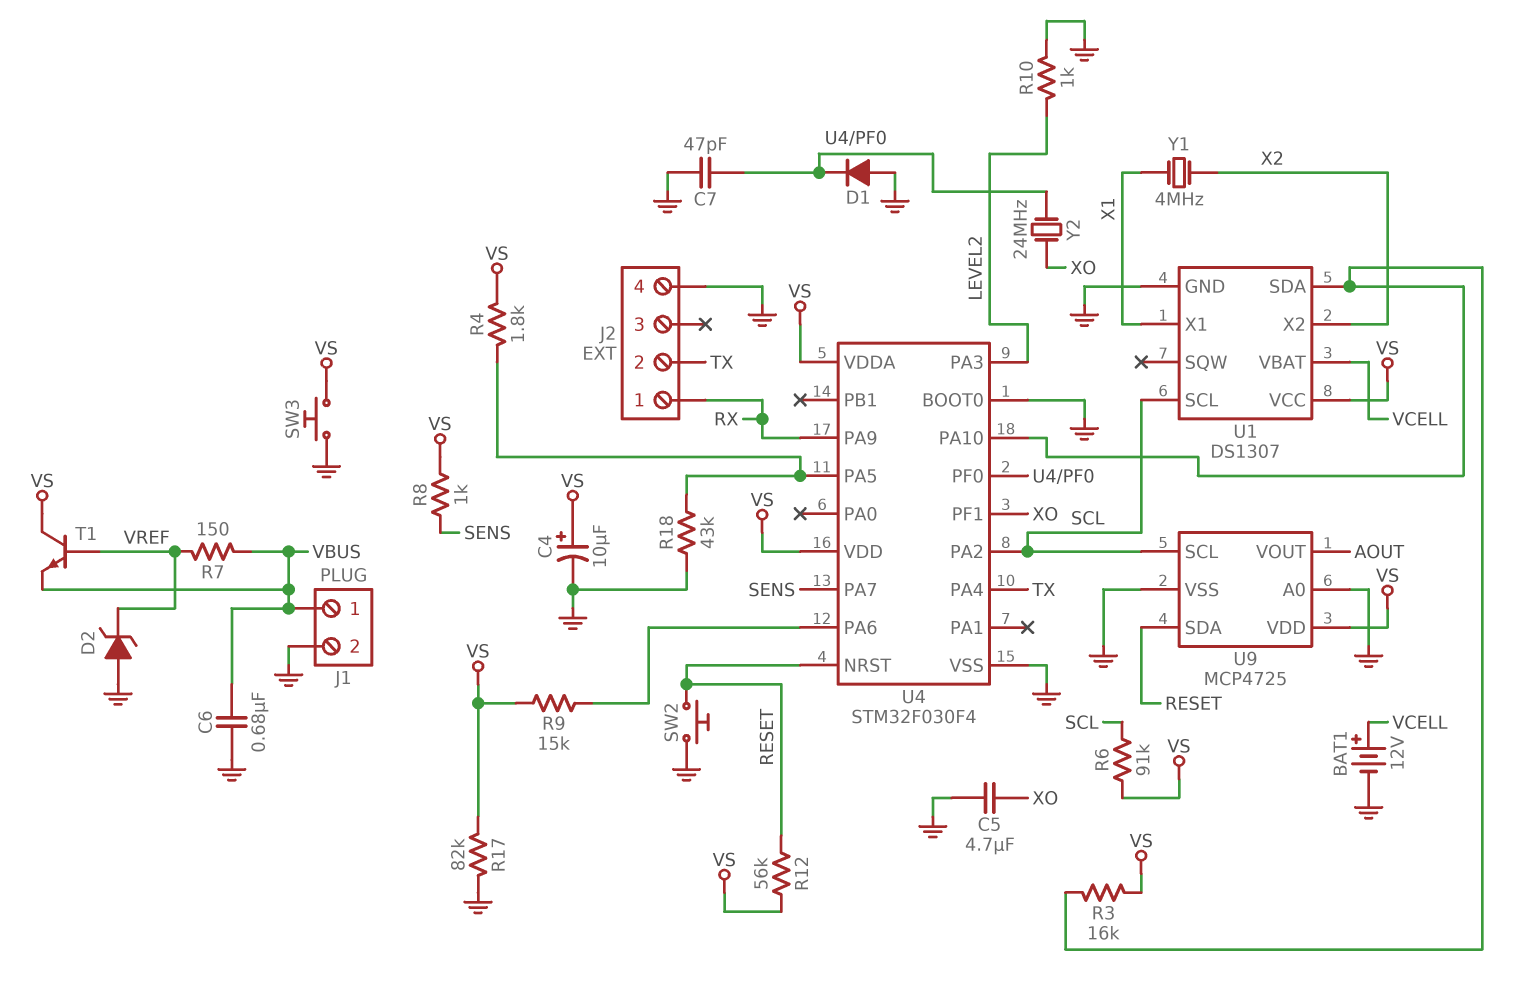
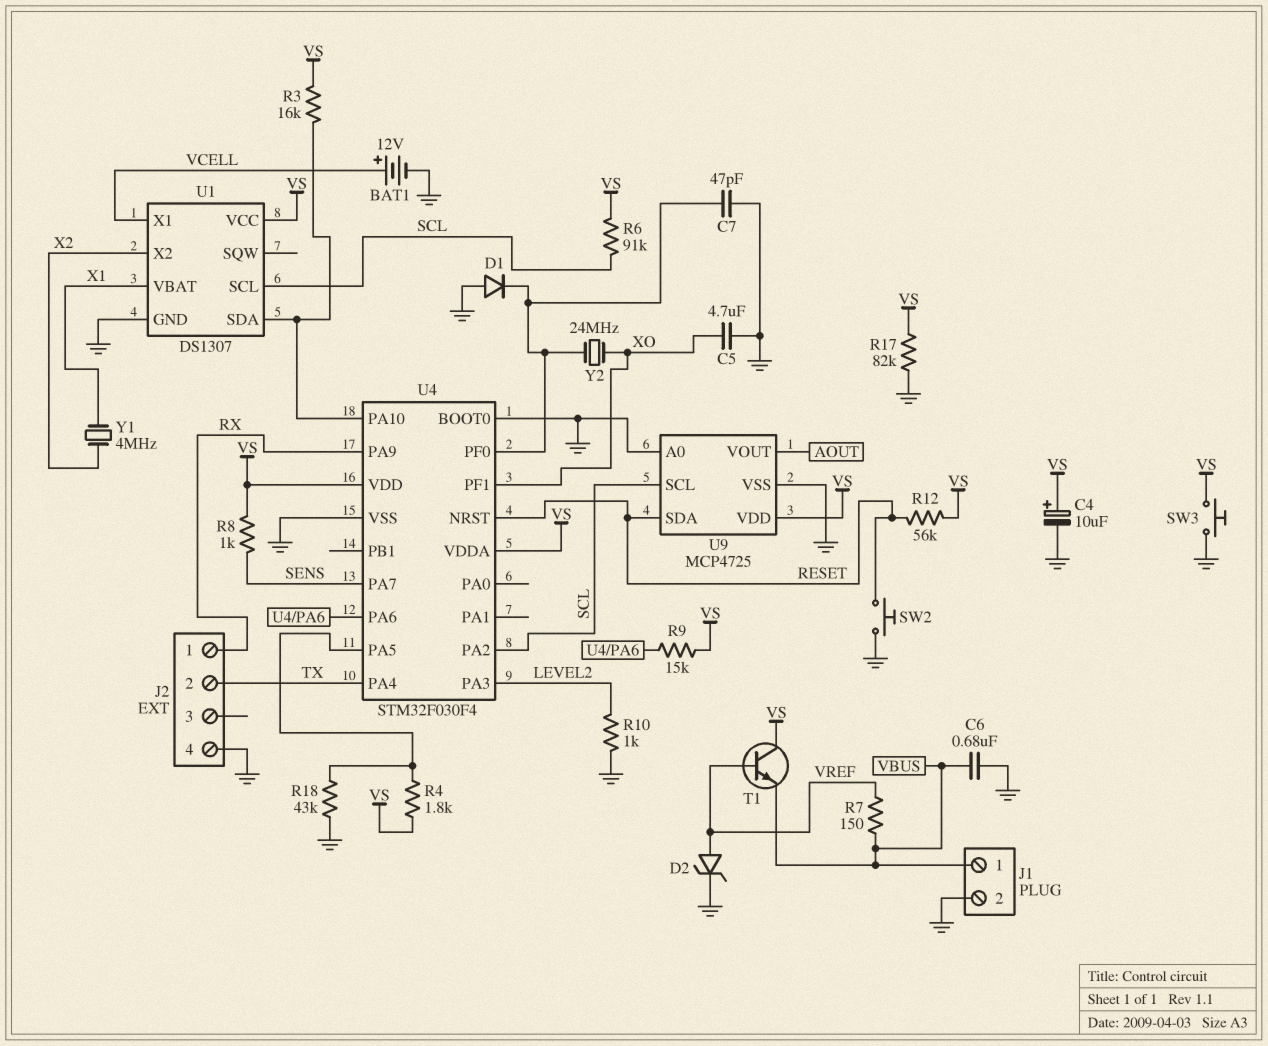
D2: zener (A GND, K VREF) -> zener (A VREF, K GND)
U1 pin VBAT: VCELL -> X1
U1 pin X1: X1 -> VCELL

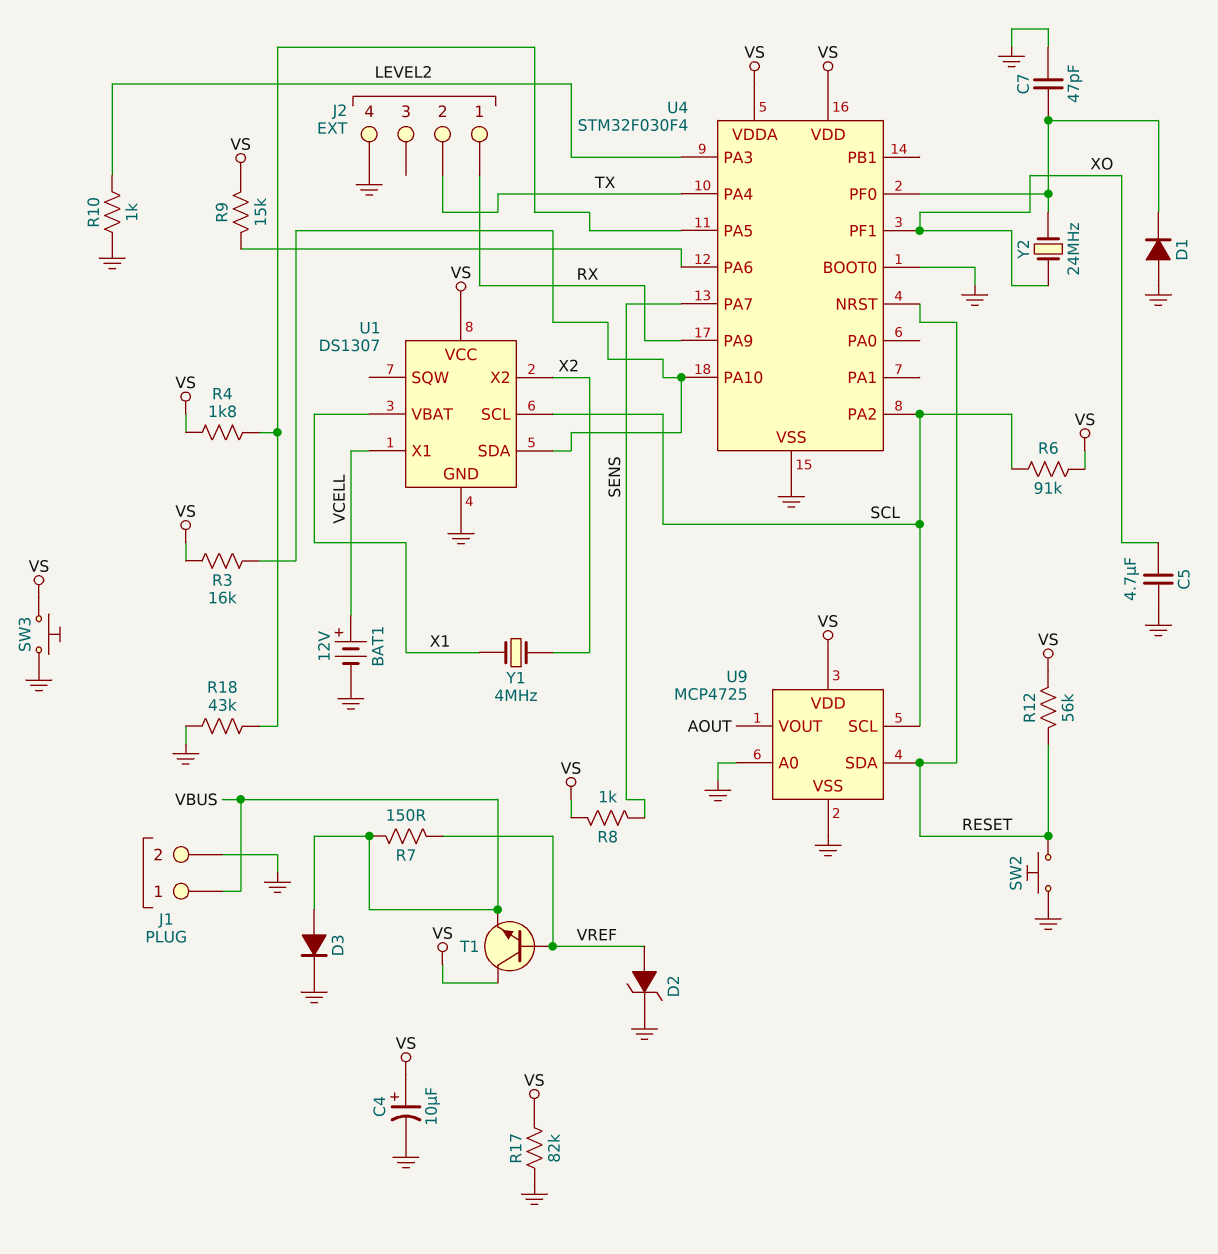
C6: 680nF (GND, VBUS) -> none
D3: none -> diode (A VBUS, K GND)

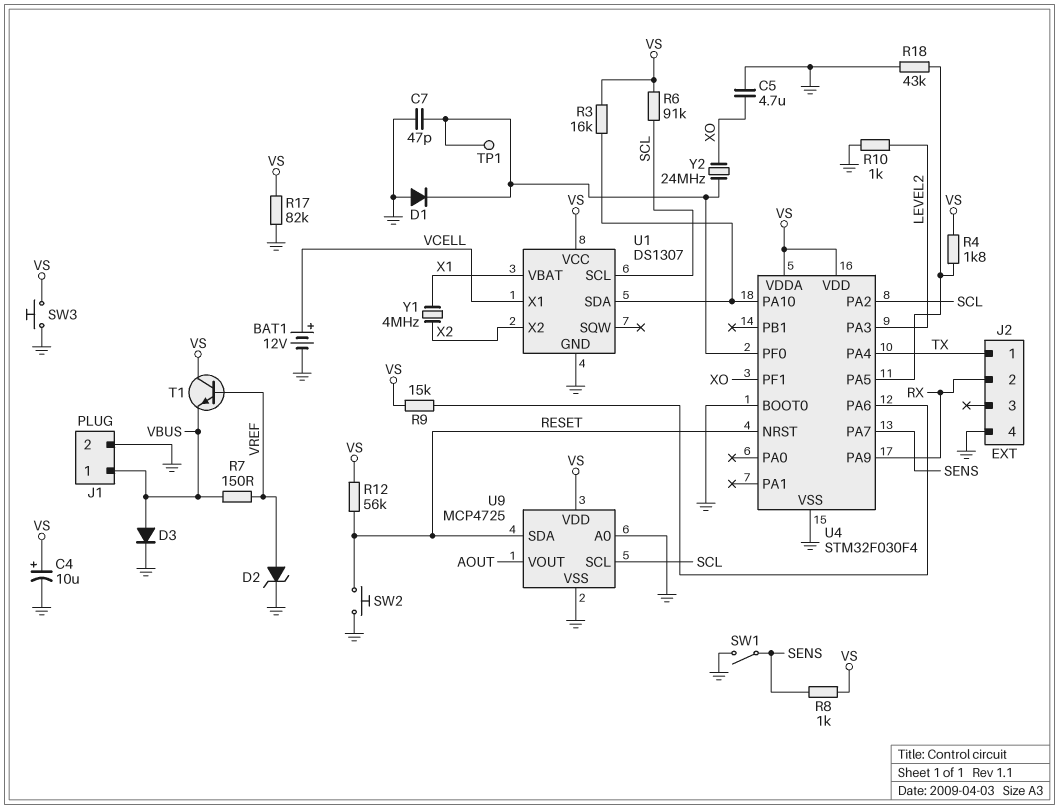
J2 pin 1: RX -> TX
J2 pin 2: TX -> RX
SW1: none -> switch (GND, SENS)
TP1: none -> test point (U4/PF0)

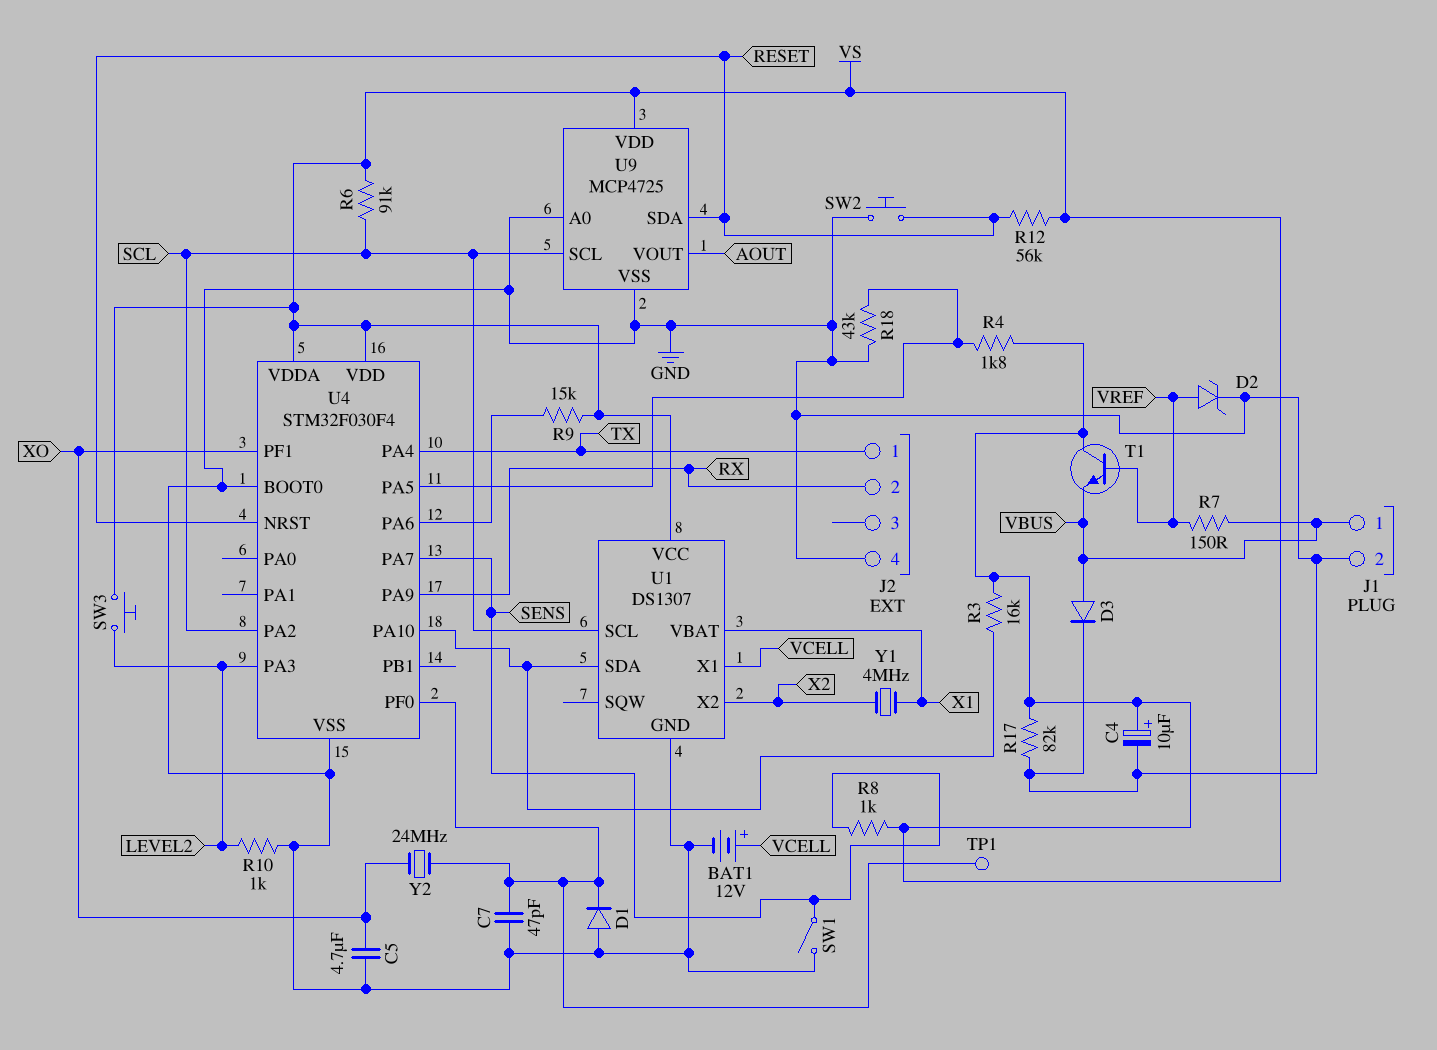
SW3: button (GND, VS) -> button (LEVEL2, VS)

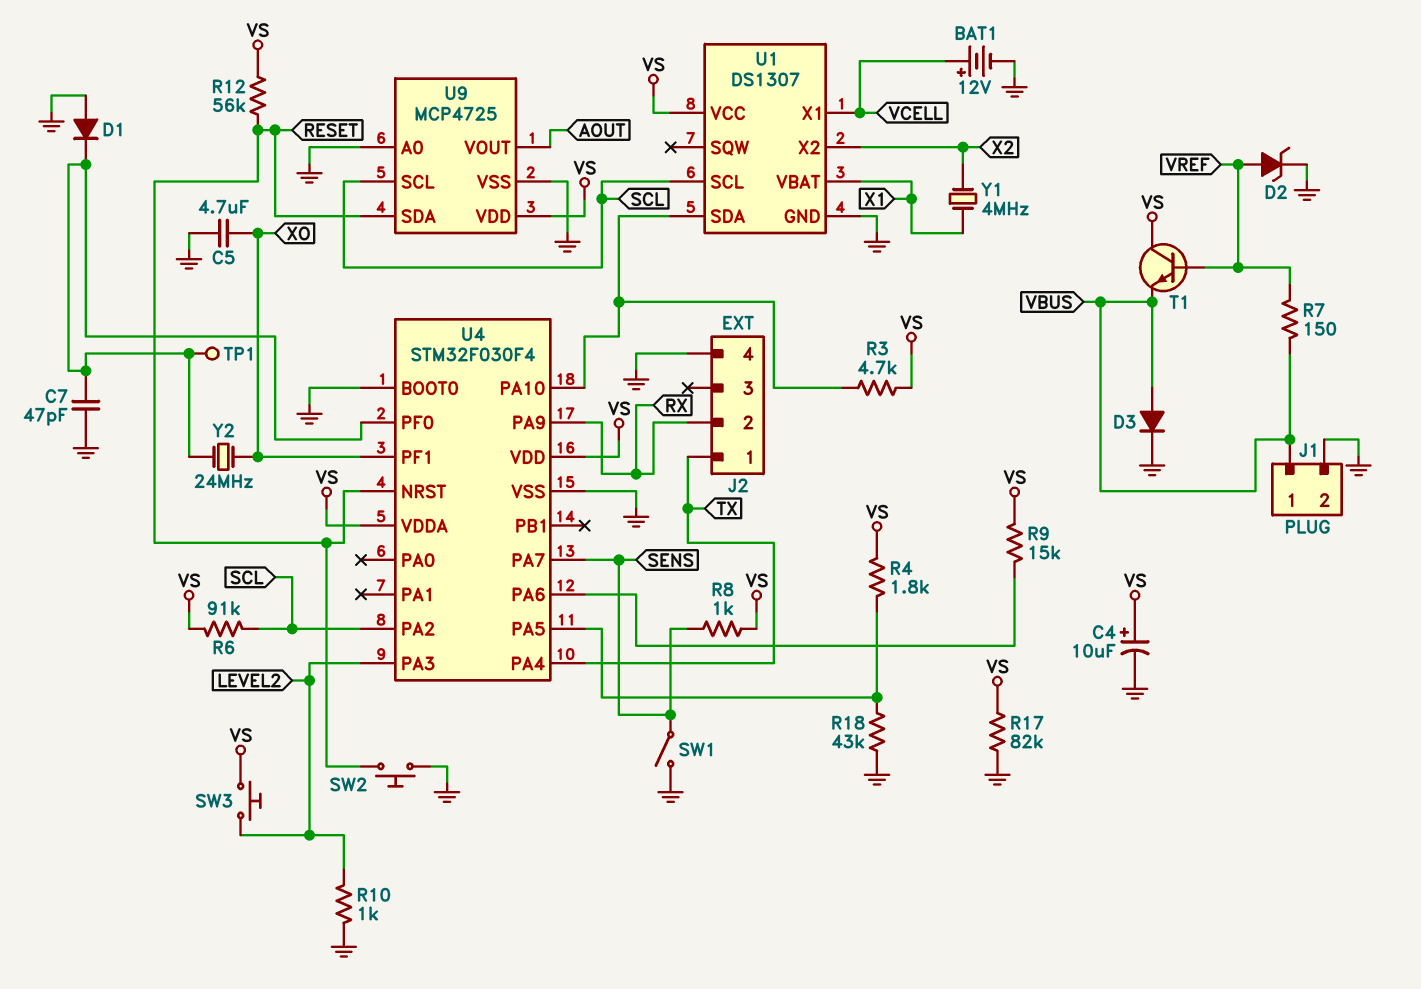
R3: 16k (U1/SDA, VS) -> 4.7k (U1/SDA, VS)

